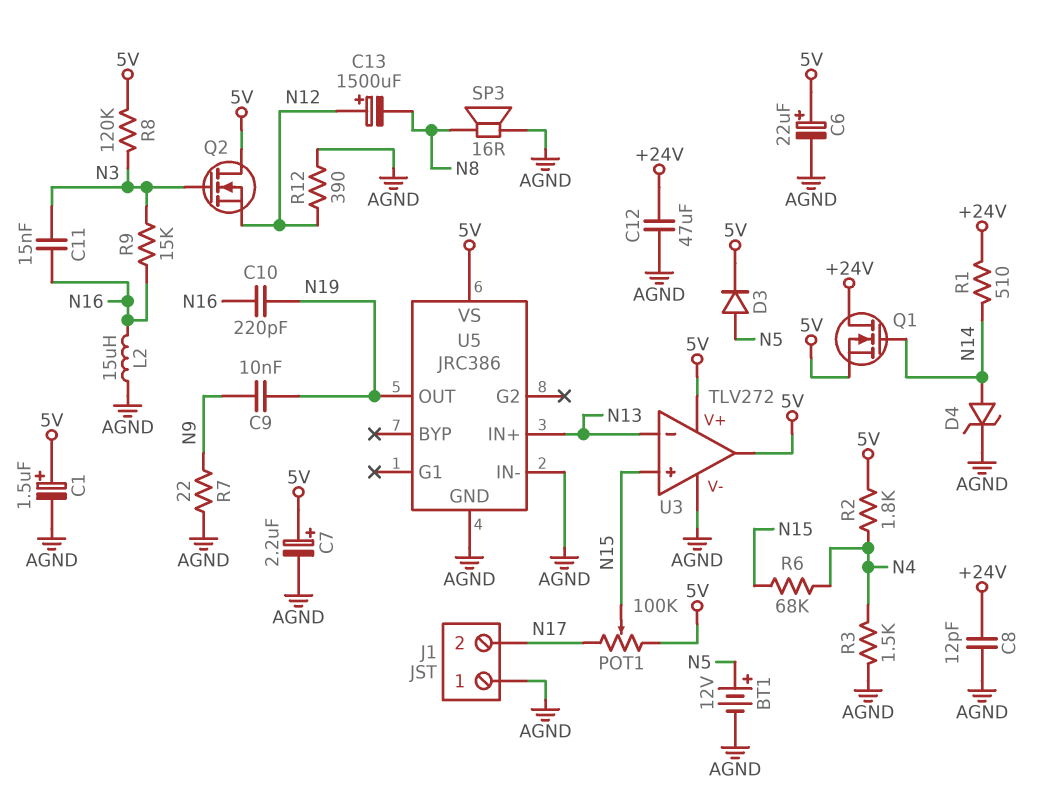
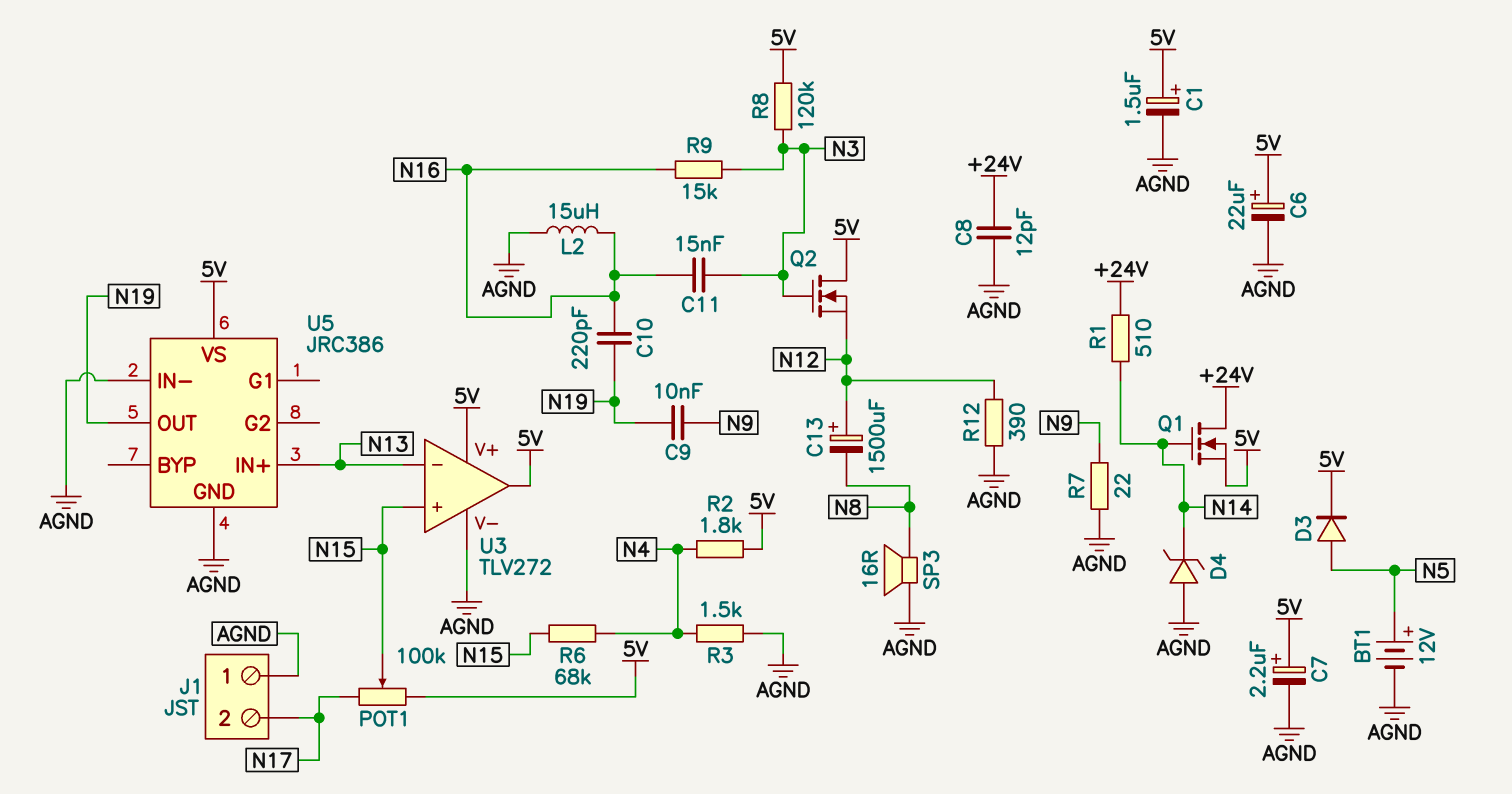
C12: 47uF (+24V, AGND) -> none
D4: zener (A N14, K AGND) -> zener (A AGND, K N14)

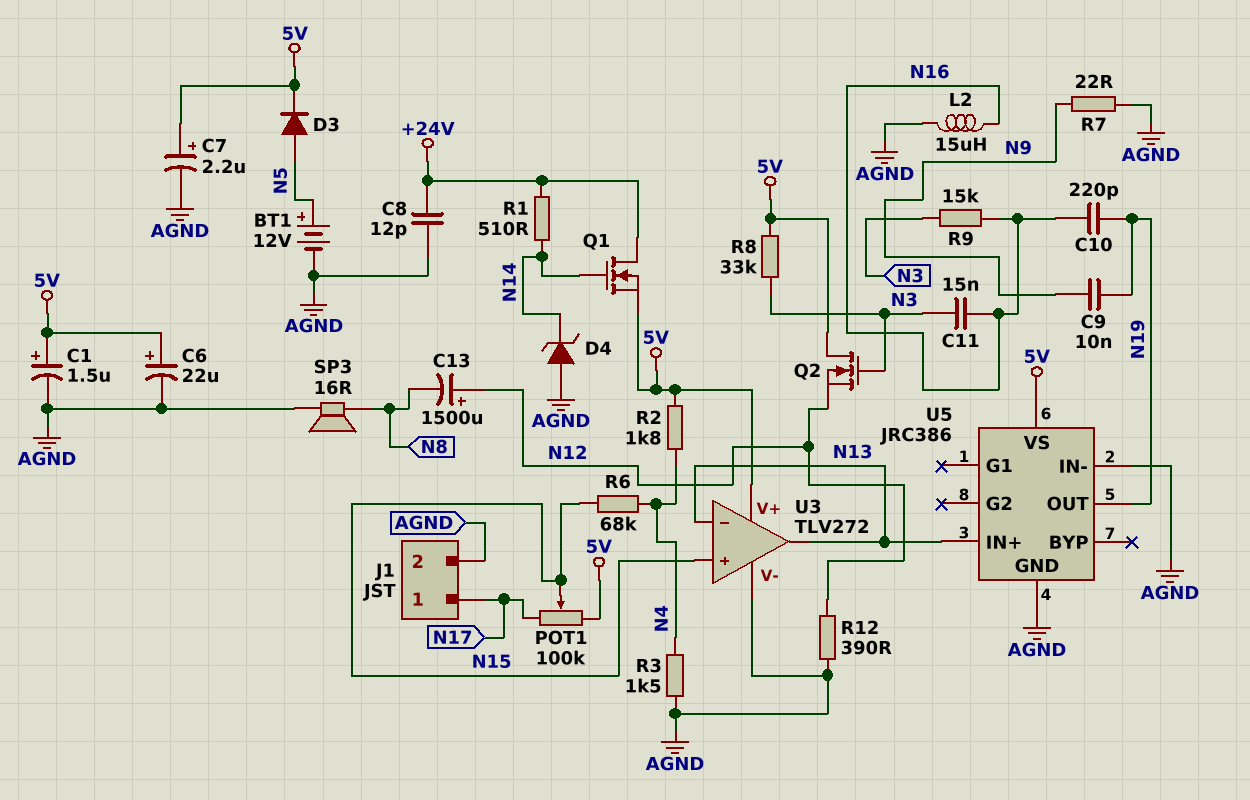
J1 pin 1: AGND -> N17
J1 pin 2: N17 -> AGND
R8: 120k (5V, N3) -> 33k (5V, N3)
U3 pin out: 5V -> N13

